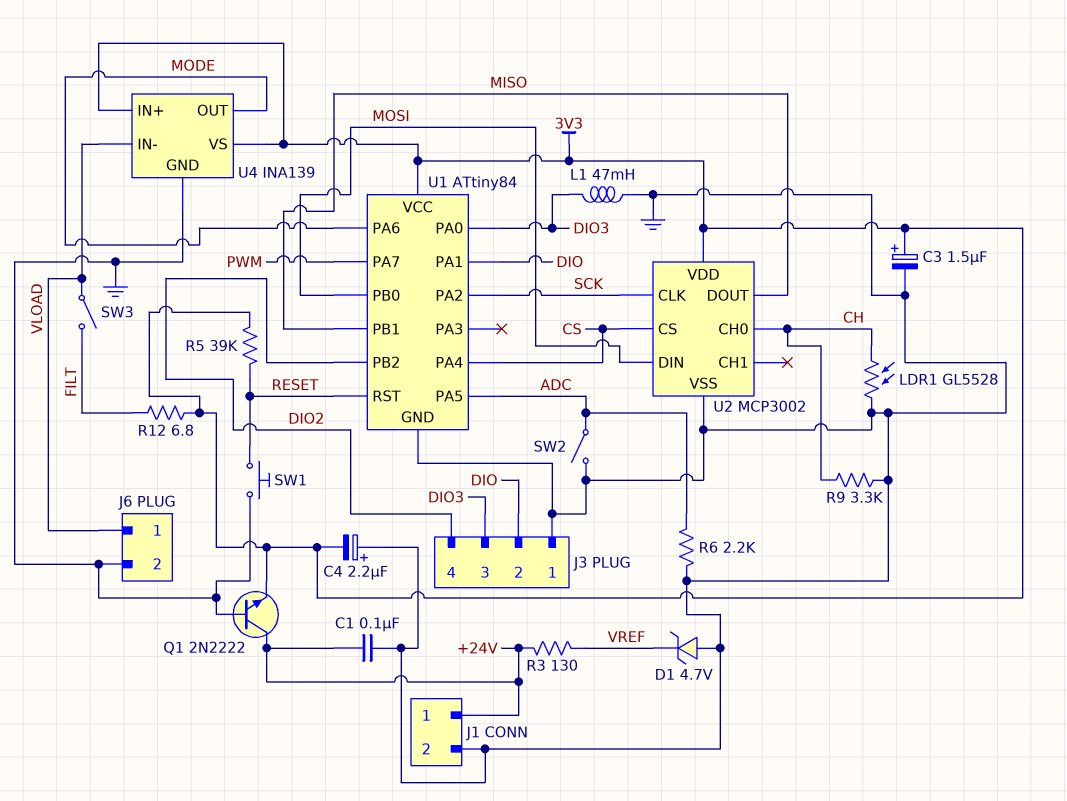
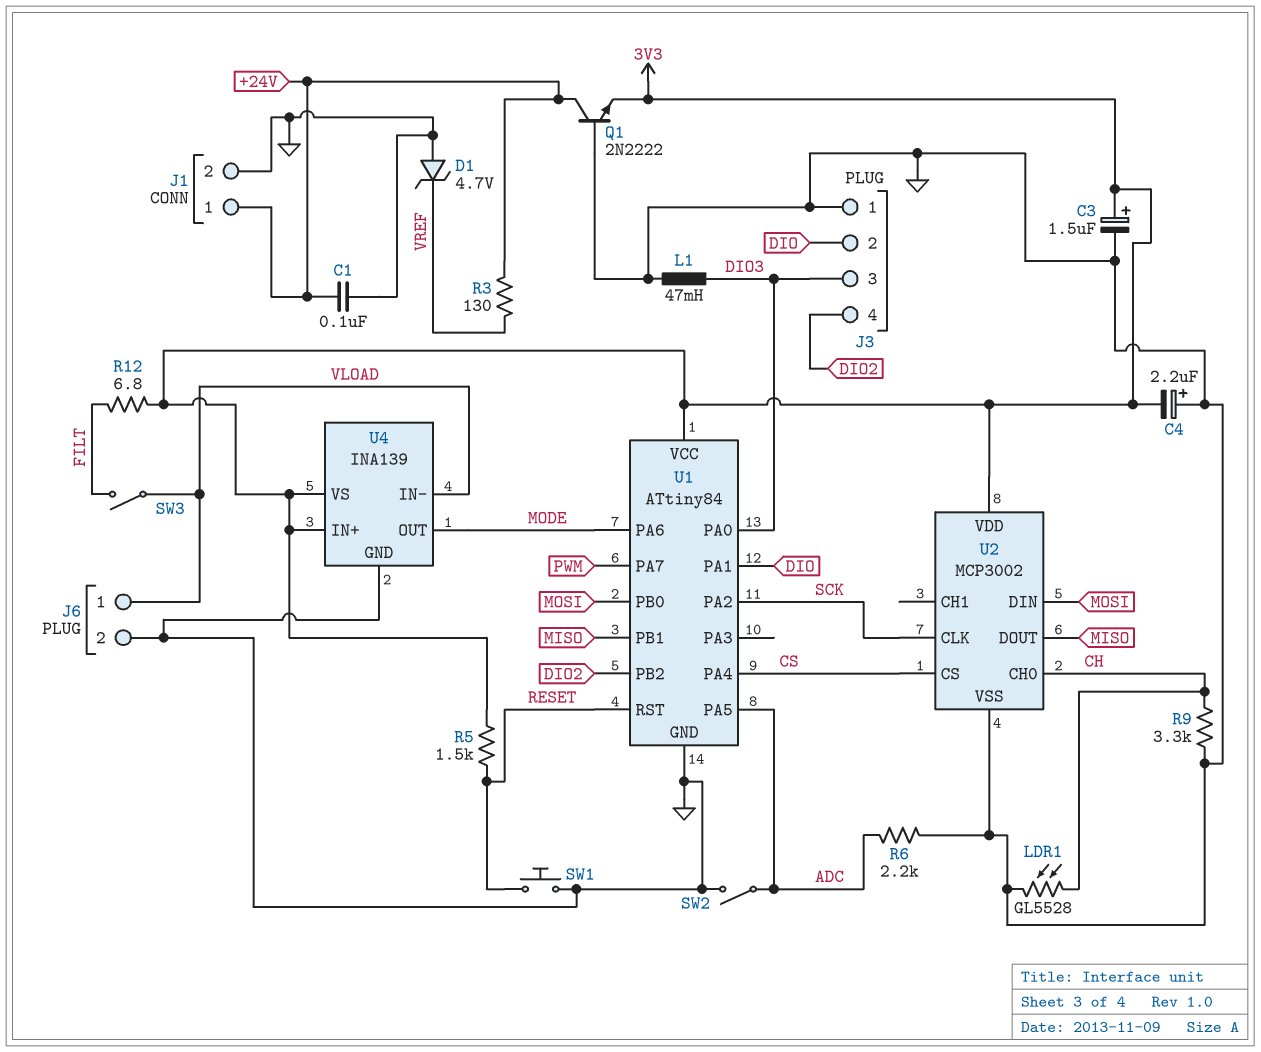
R5: 39k (3V3, RESET) -> 1.5k (3V3, RESET)

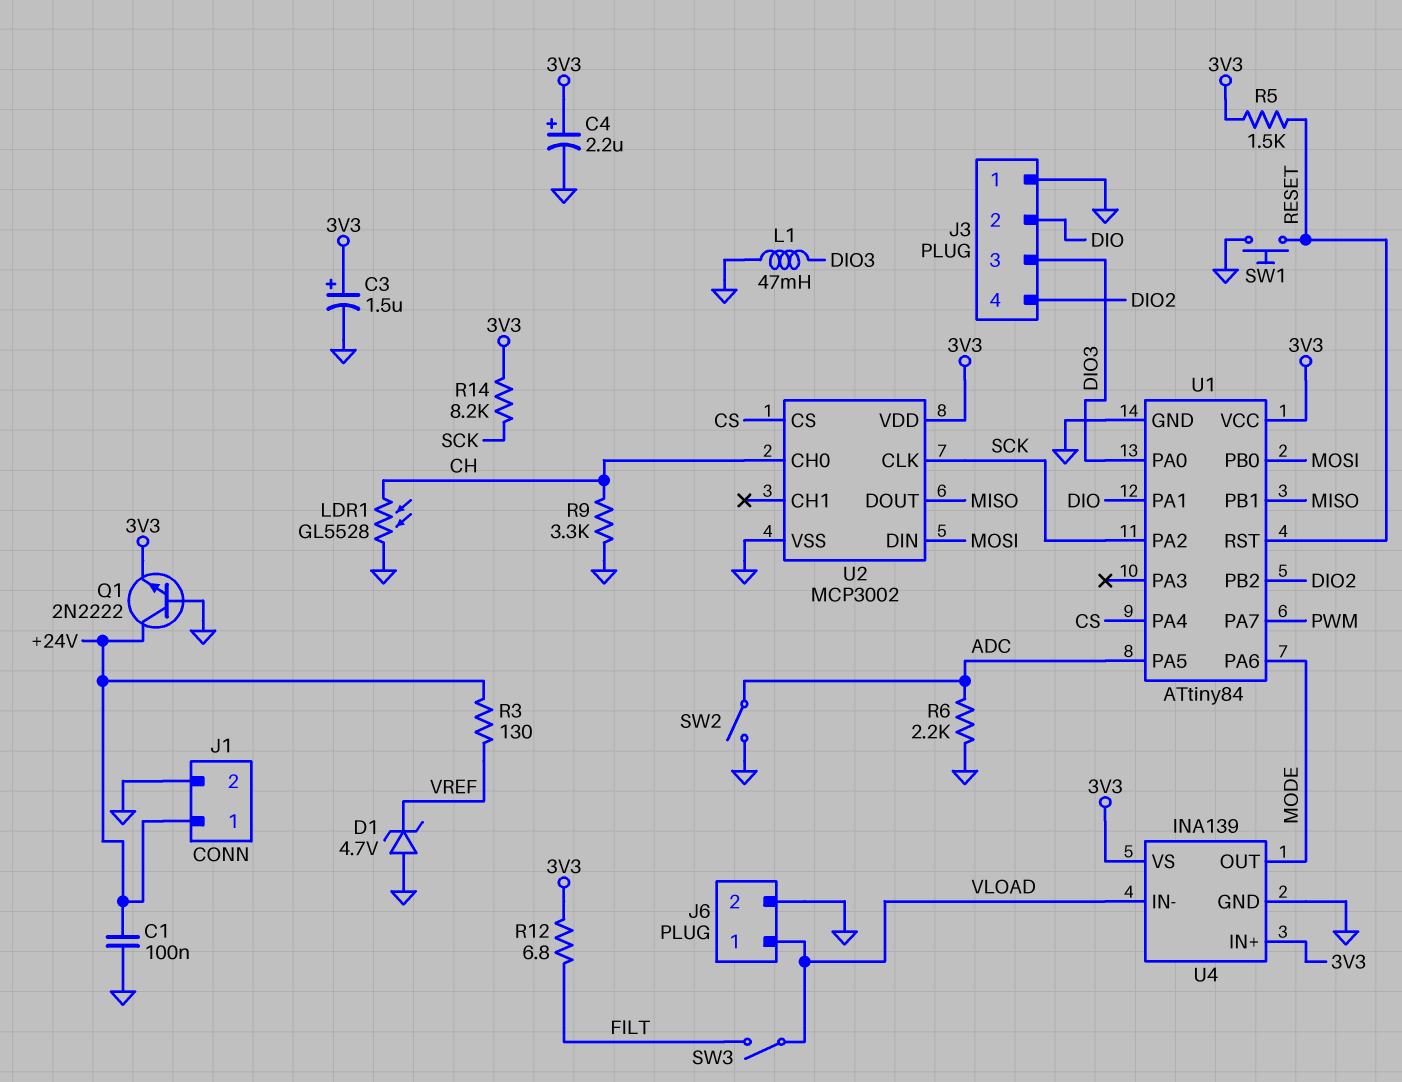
C4: 2.2uF (plus GND, minus 3V3) -> 2.2uF (plus 3V3, minus GND)
R14: none -> 8.2k (3V3, SCK)

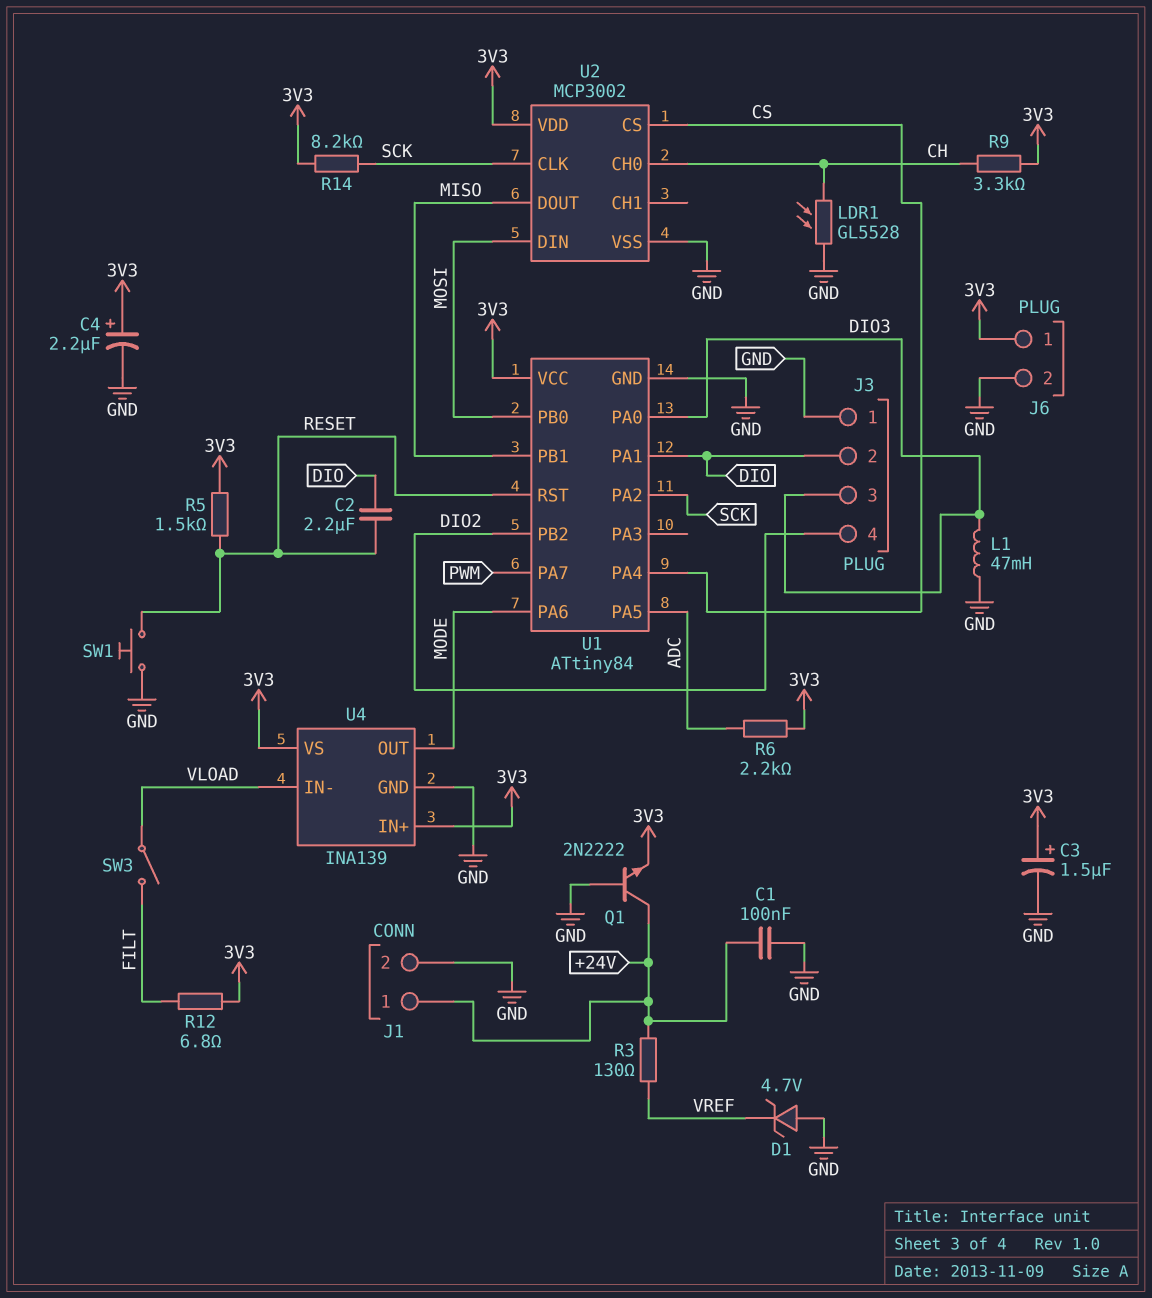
C2: none -> 2.2uF (DIO, RESET)
J6 pin 1: VLOAD -> 3V3
R6: 2.2k (ADC, GND) -> 2.2k (3V3, ADC)
R9: 3.3k (CH, GND) -> 3.3k (3V3, CH)
SW2: switch (ADC, GND) -> none

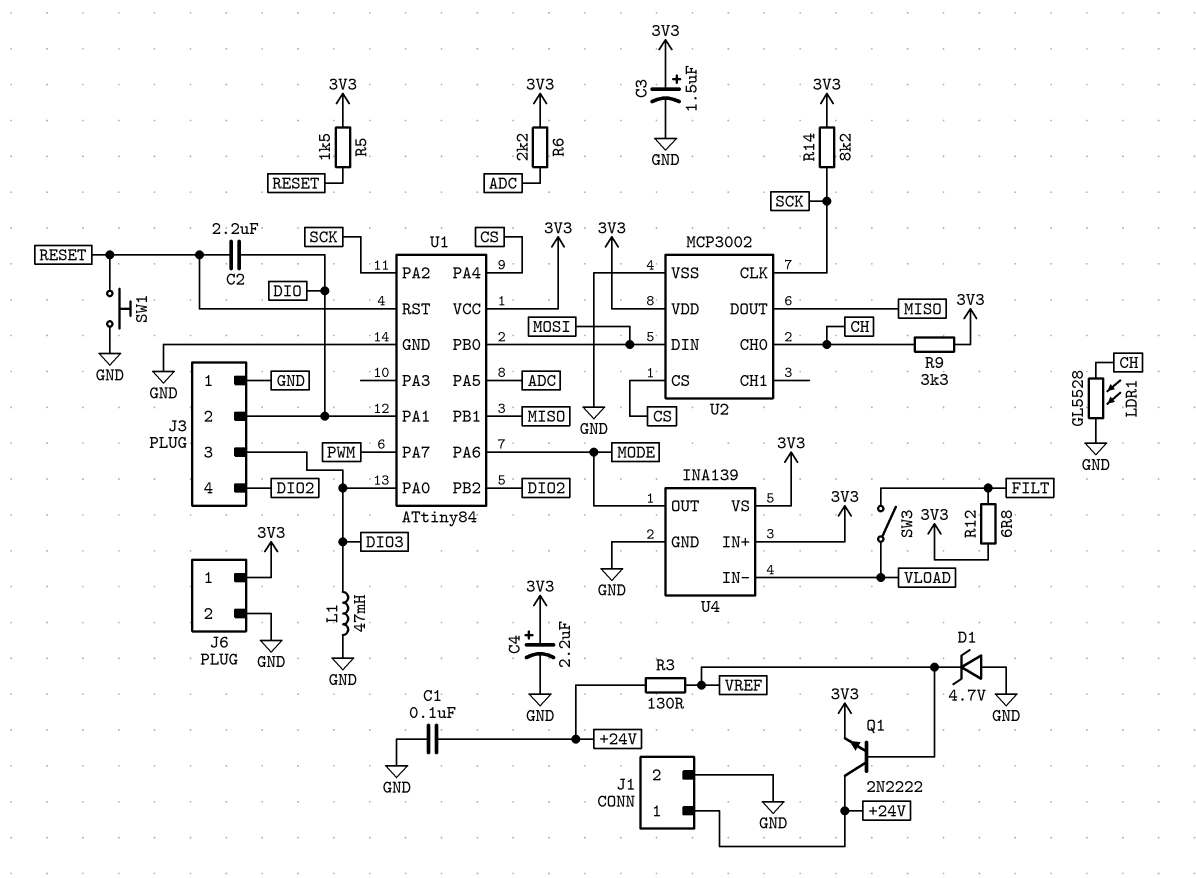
Q1: NPN 2N2222 (B GND, C +24V, E 3V3) -> NPN 2N2222 (B VREF, C +24V, E 3V3)

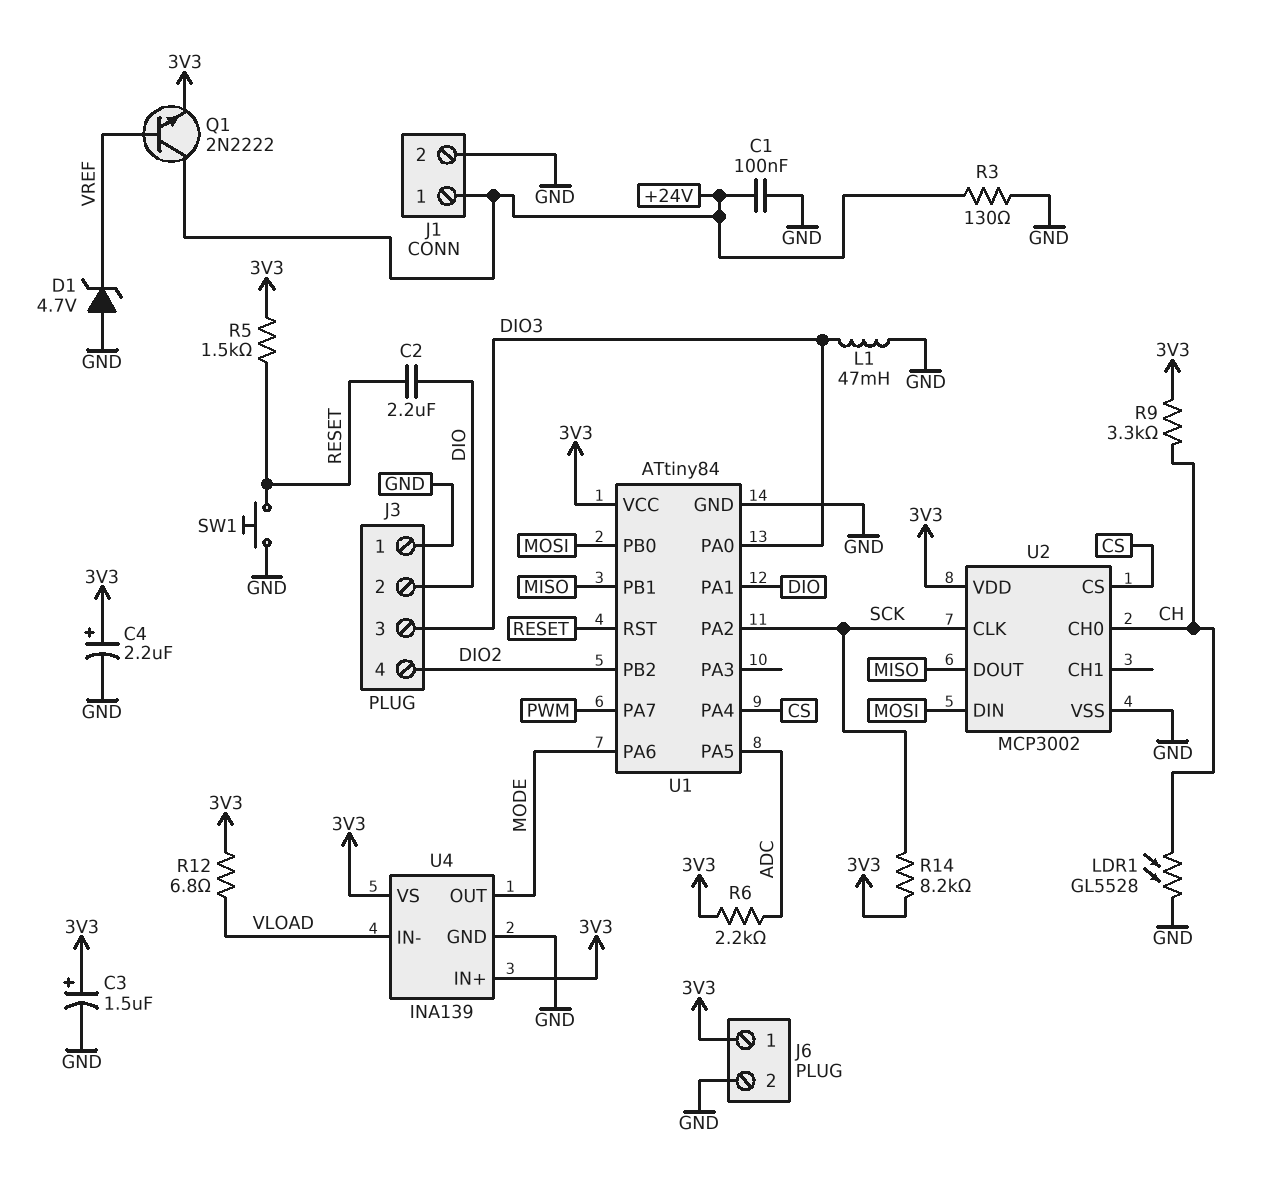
R3: 130 (+24V, VREF) -> 130 (+24V, GND)
R12: 6.8 (3V3, FILT) -> 6.8 (3V3, VLOAD)
SW3: switch (FILT, VLOAD) -> none

